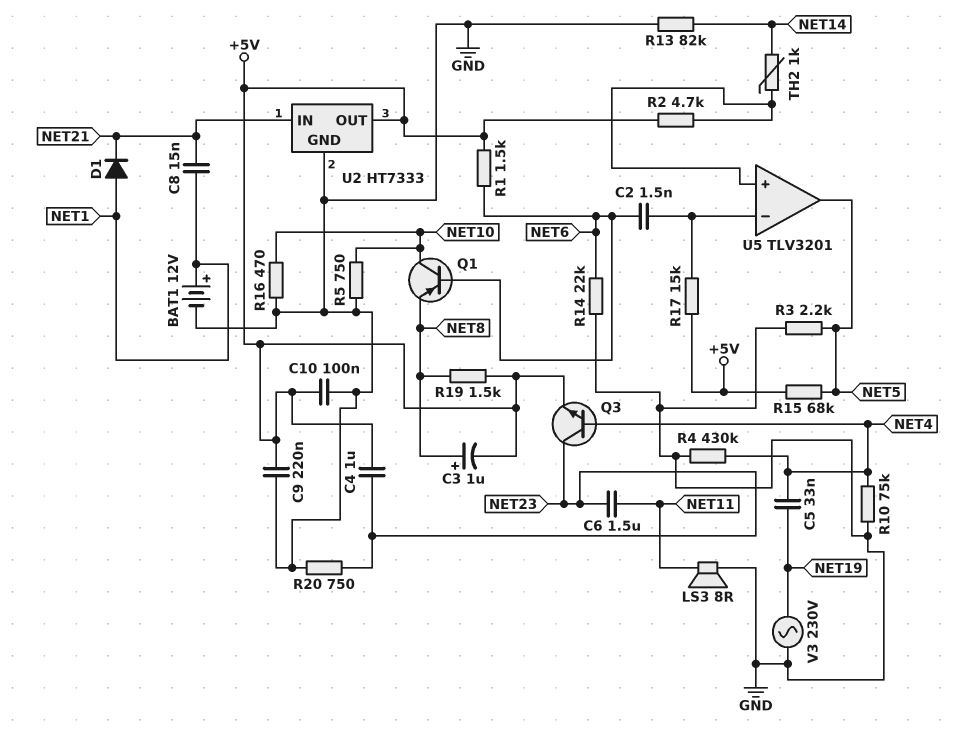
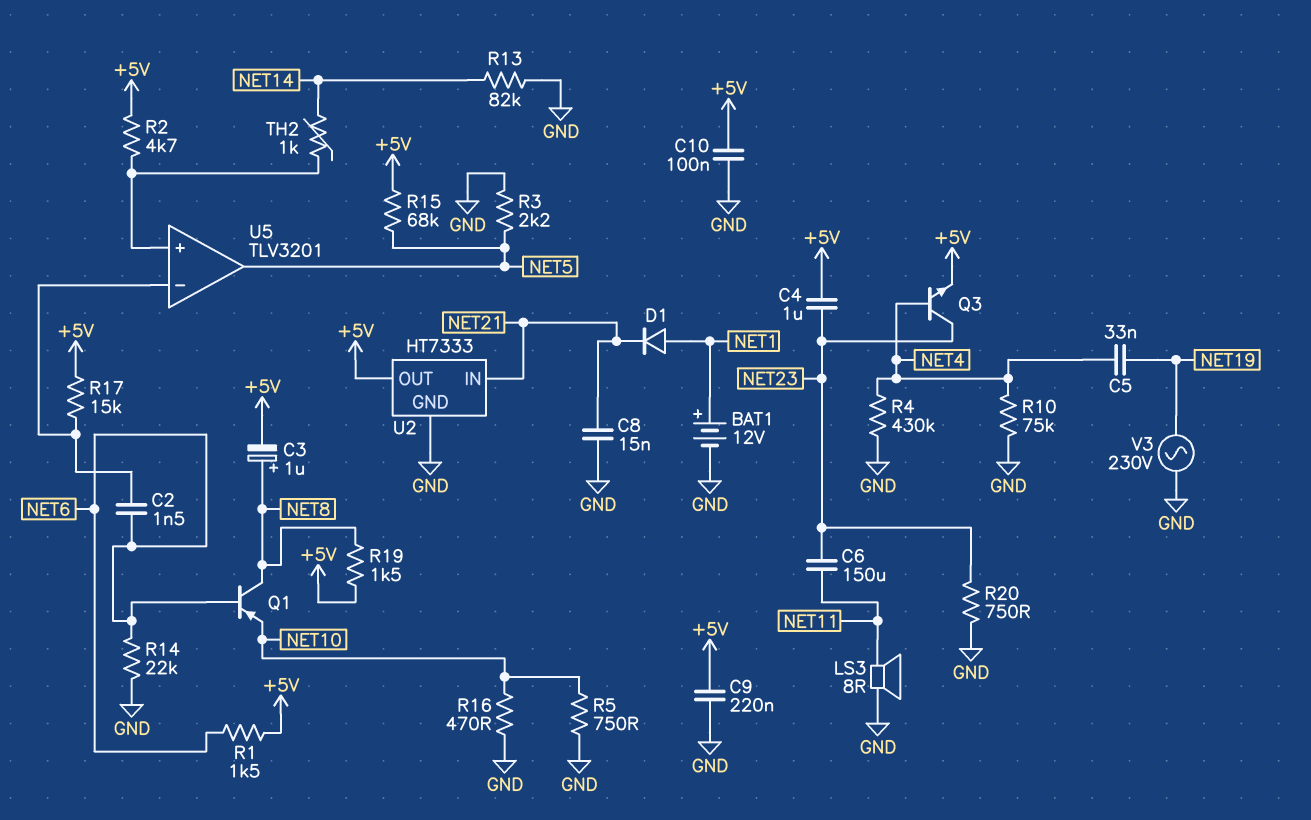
C6: 1.5uF (NET11, NET23) -> 150uF (NET11, NET23)
C8: 15nF (NET1, NET21) -> 15nF (GND, NET21)
Q1: PNP (B NET6, C NET10, E NET8) -> PNP (B NET6, C NET8, E NET10)

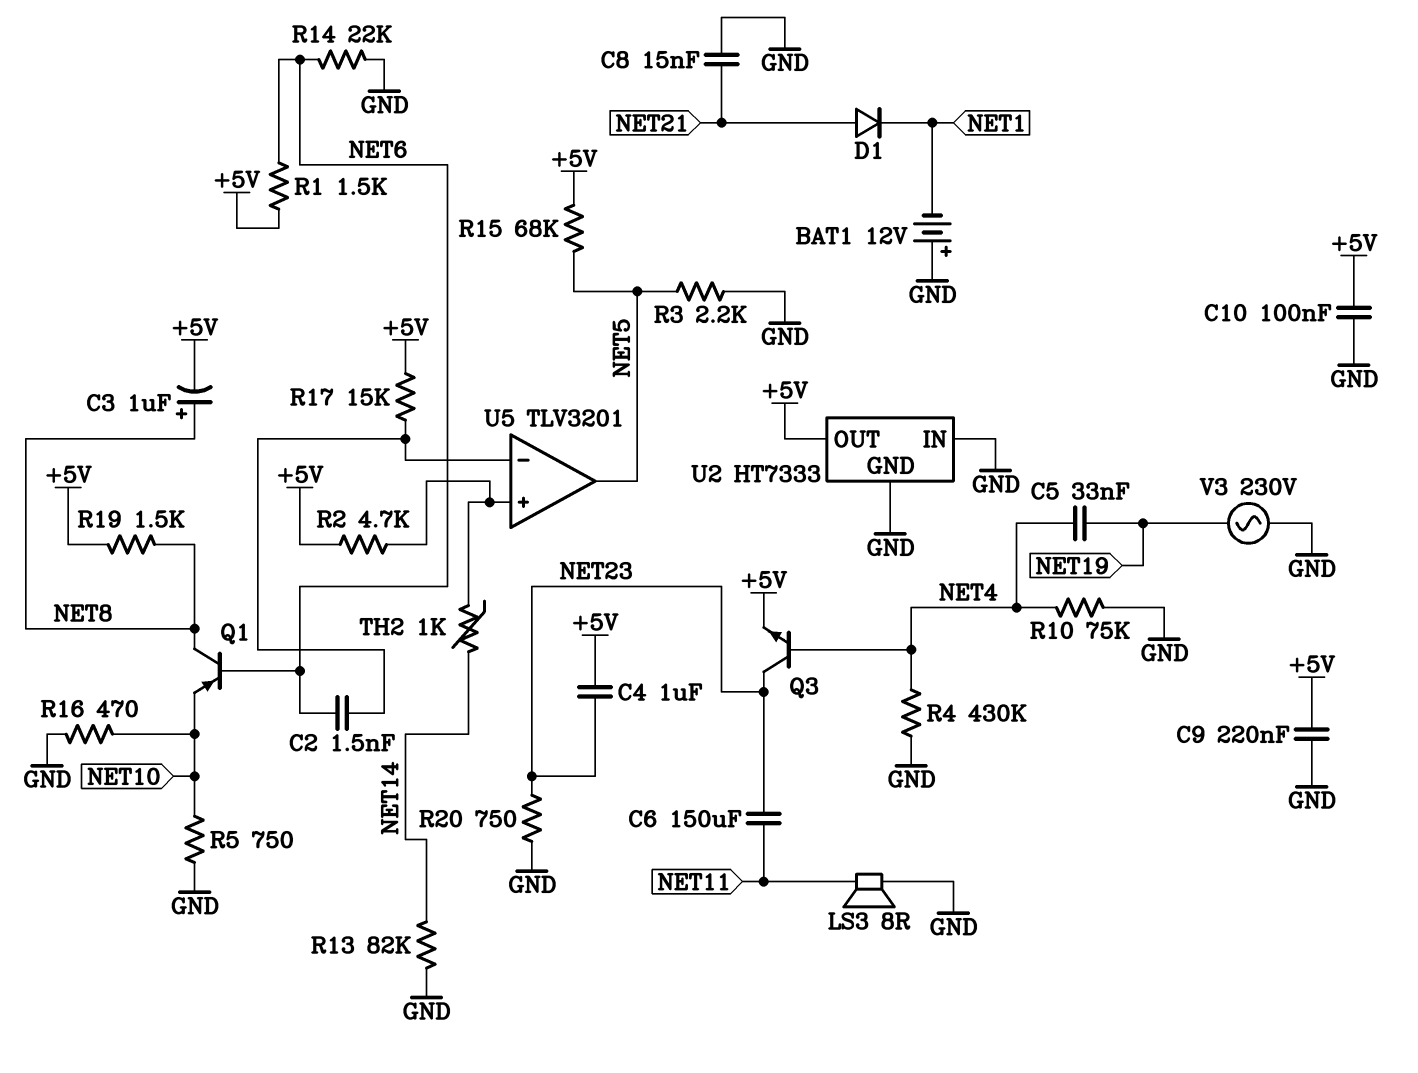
BAT1: 12V (plus NET1, minus GND) -> 12V (plus GND, minus NET1)
D1: diode (A NET1, K NET21) -> diode (A NET21, K NET1)
U2 pin IN: NET21 -> GND

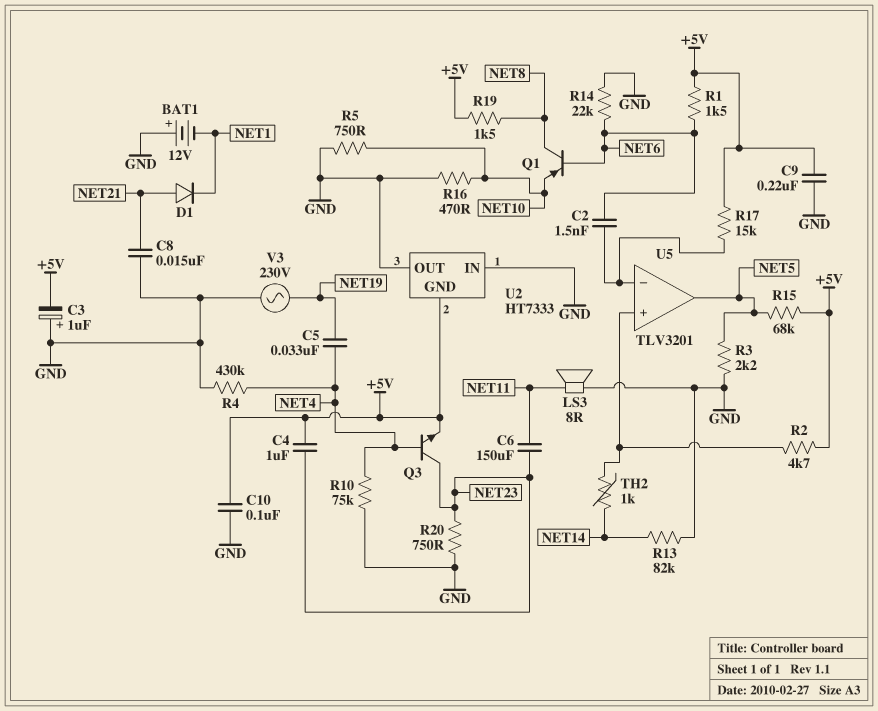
C3: 1uF (plus NET8, minus +5V) -> 1uF (plus GND, minus +5V)
U2 pin GND: GND -> +5V
U2 pin OUT: +5V -> GND

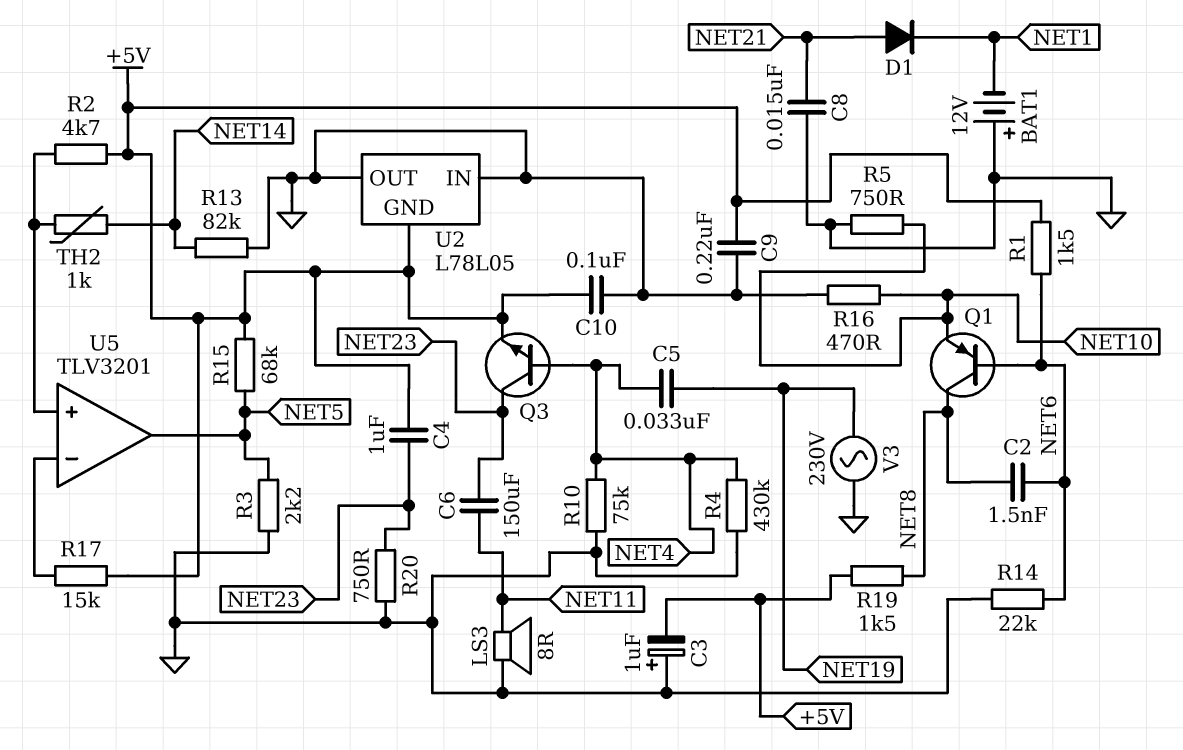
C2: 1.5nF (NET6, U5/in-) -> 1.5nF (NET6, NET8)
U2: HT7333 -> L78L05

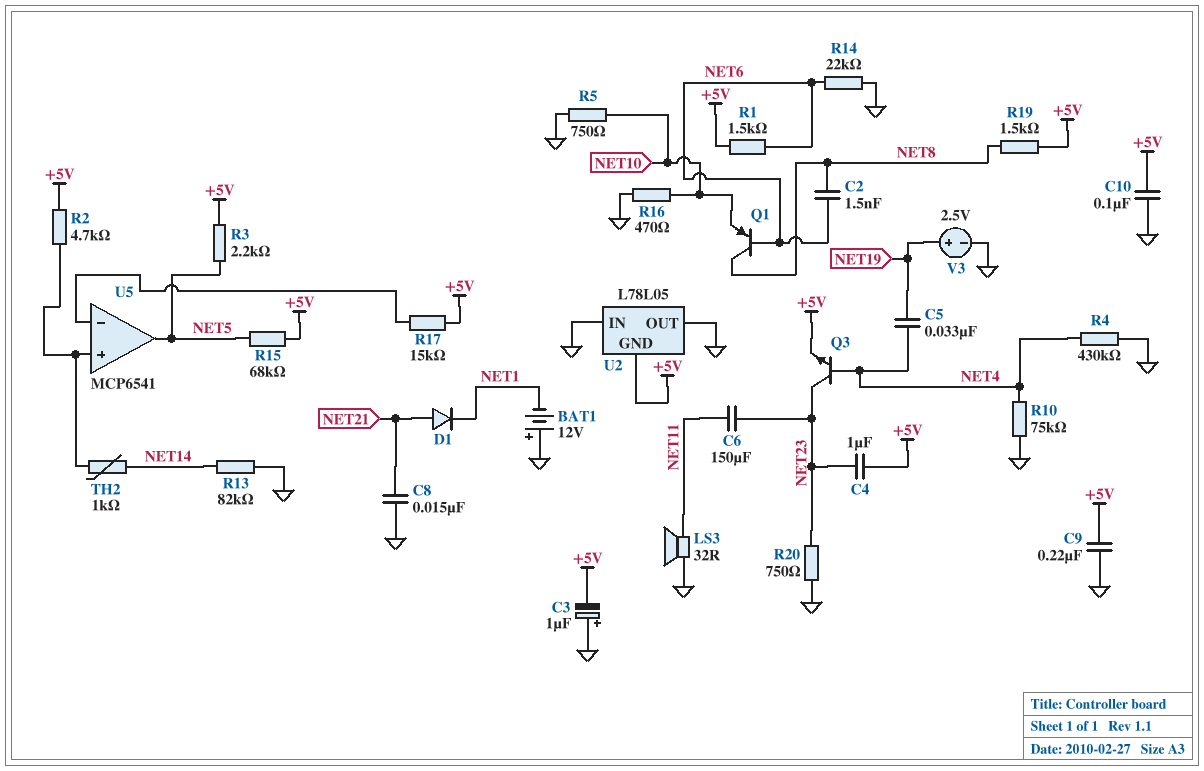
LS3: speaker 8R (GND, NET11) -> speaker 32R (GND, NET11)
R3: 2.2k (GND, NET5) -> 2.2k (+5V, NET5)
U5: TLV3201 -> MCP6541
V3: AC 230V (GND, NET19) -> 2.5V (plus NET19, minus GND)

